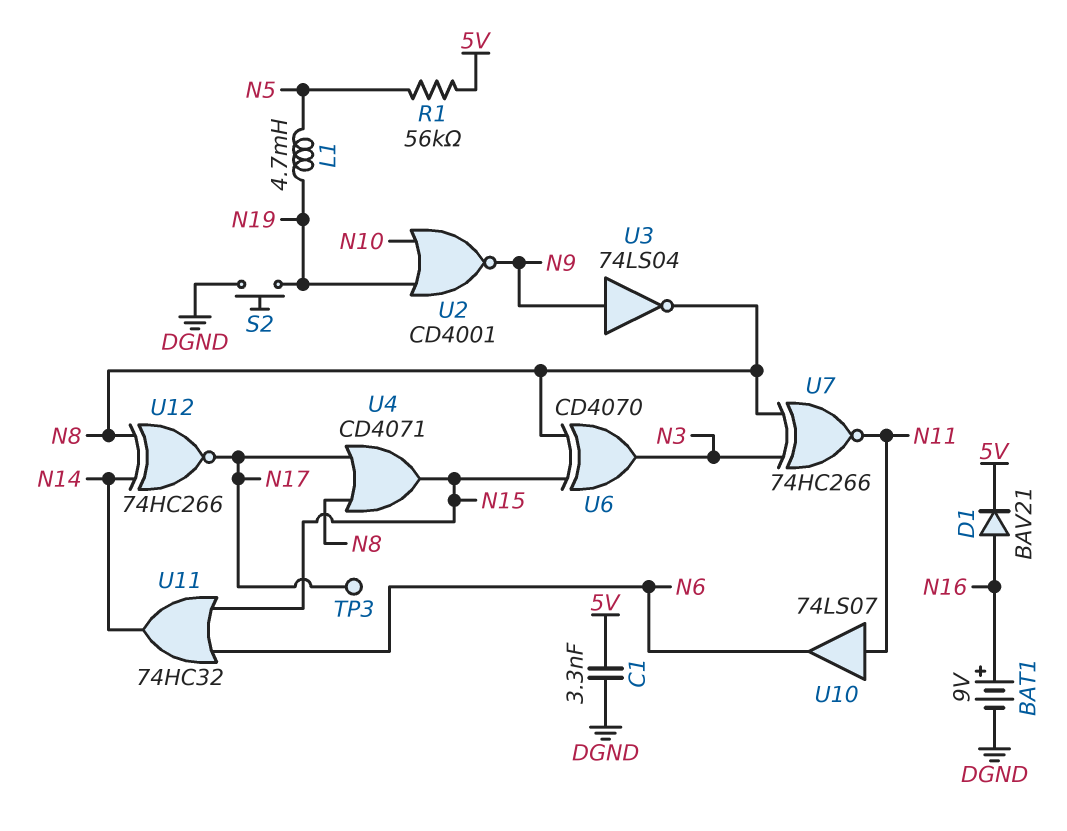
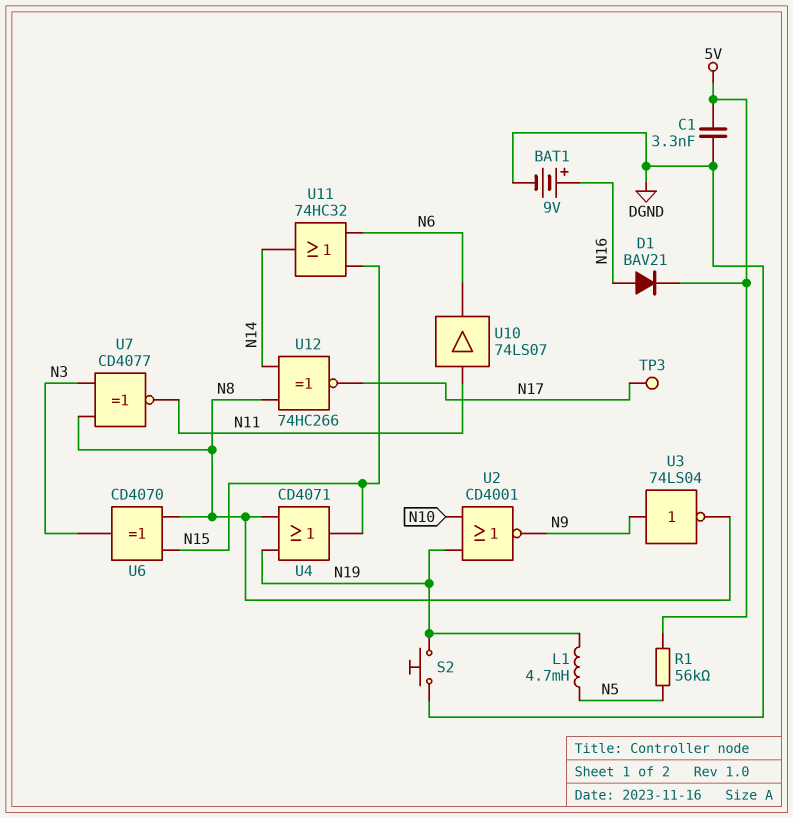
U4: OR CD4071 (in N8, in N17, out N15) -> OR CD4071 (in N8, in N19, out N15)
U7: XNOR 74HC266 (in N3, in N8, out N11) -> XNOR CD4077 (in N3, in N8, out N11)

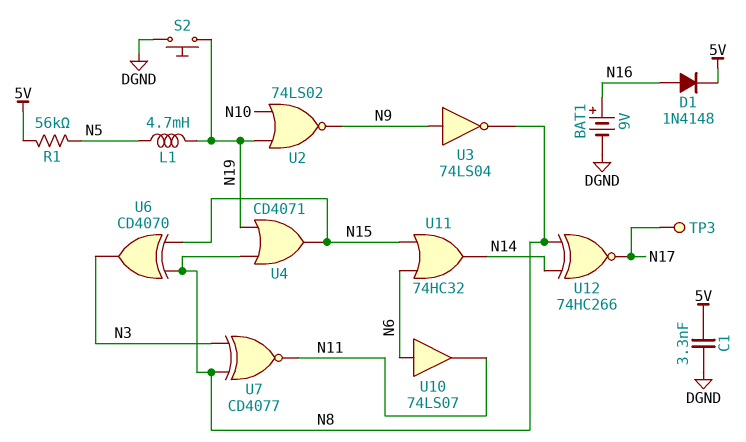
D1: diode BAV21 (A N16, K 5V) -> diode 1N4148 (A N16, K 5V)
U2: NOR CD4001 (in N10, in N19, out N9) -> NOR 74LS02 (in N10, in N19, out N9)
U10: buffer 74LS07 (in N11, out N6) -> buffer 74LS07 (in N6, out N11)

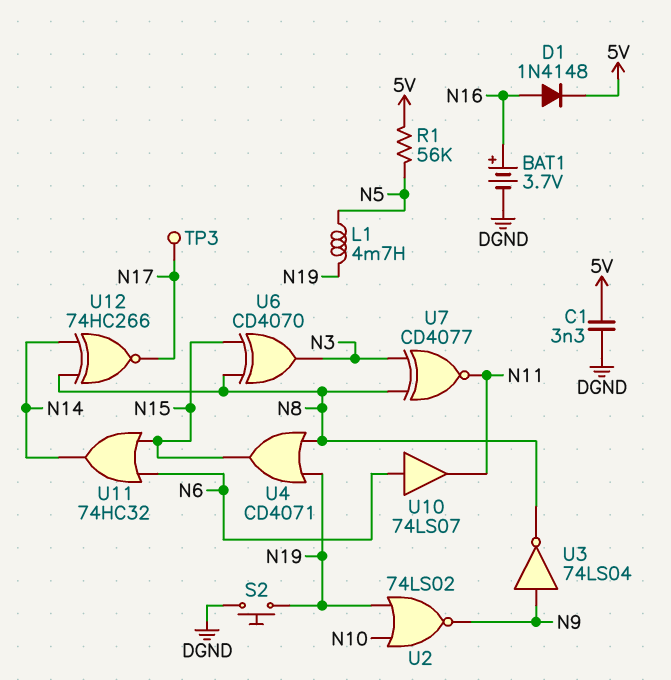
BAT1: 9V (plus N16, minus DGND) -> 3.7V (plus N16, minus DGND)

